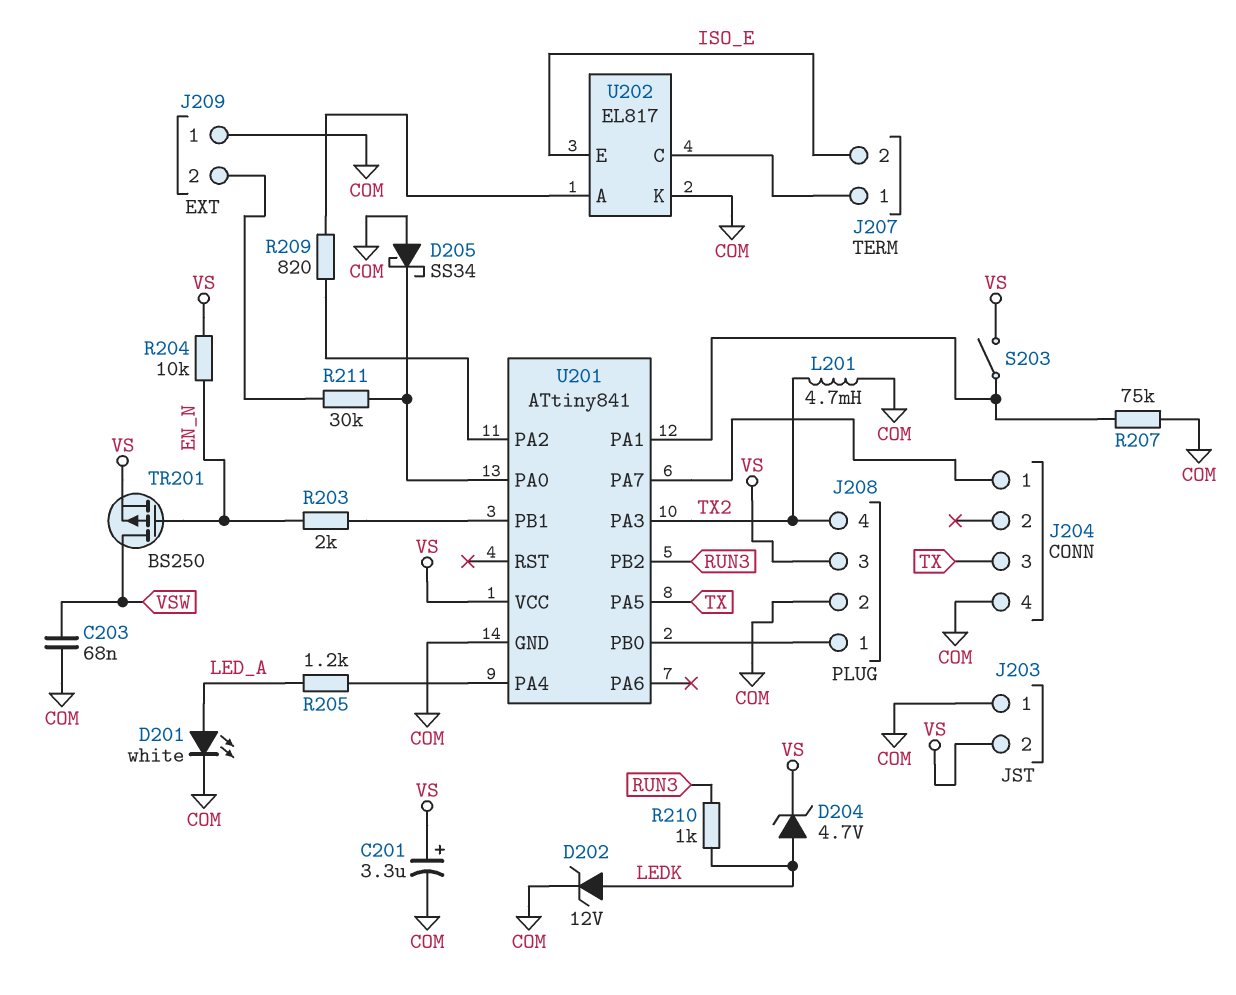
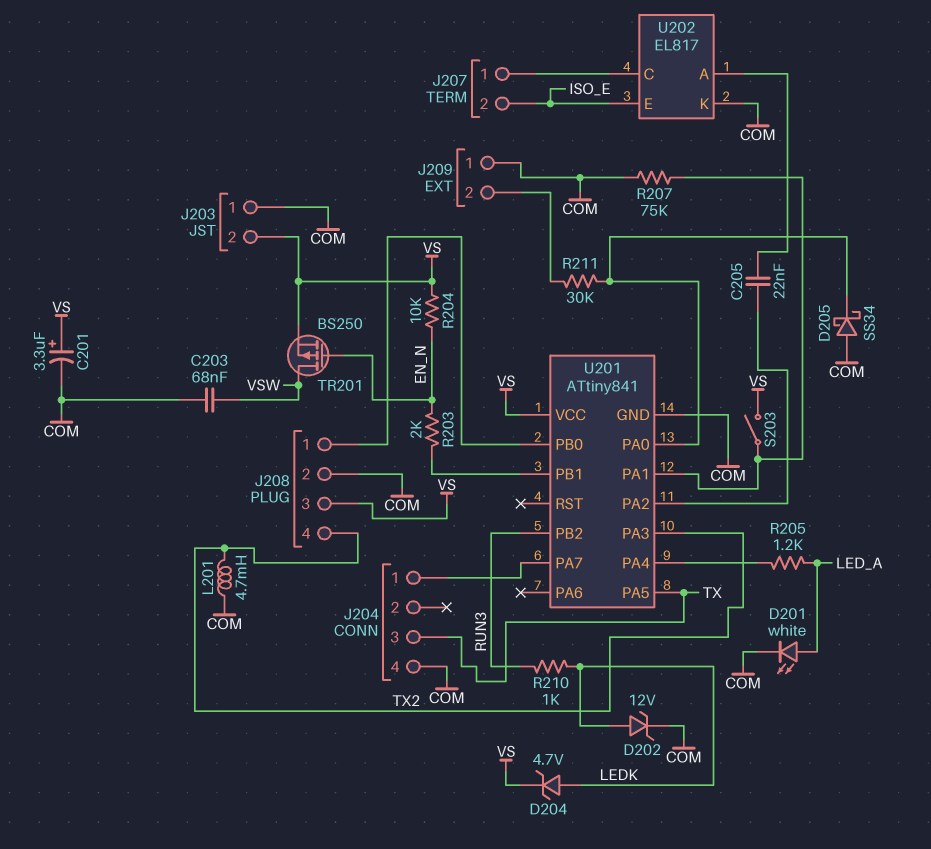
C205: none -> 22nF (U201/PA2, U202/A)
R209: 820 (U201/PA2, U202/A) -> none

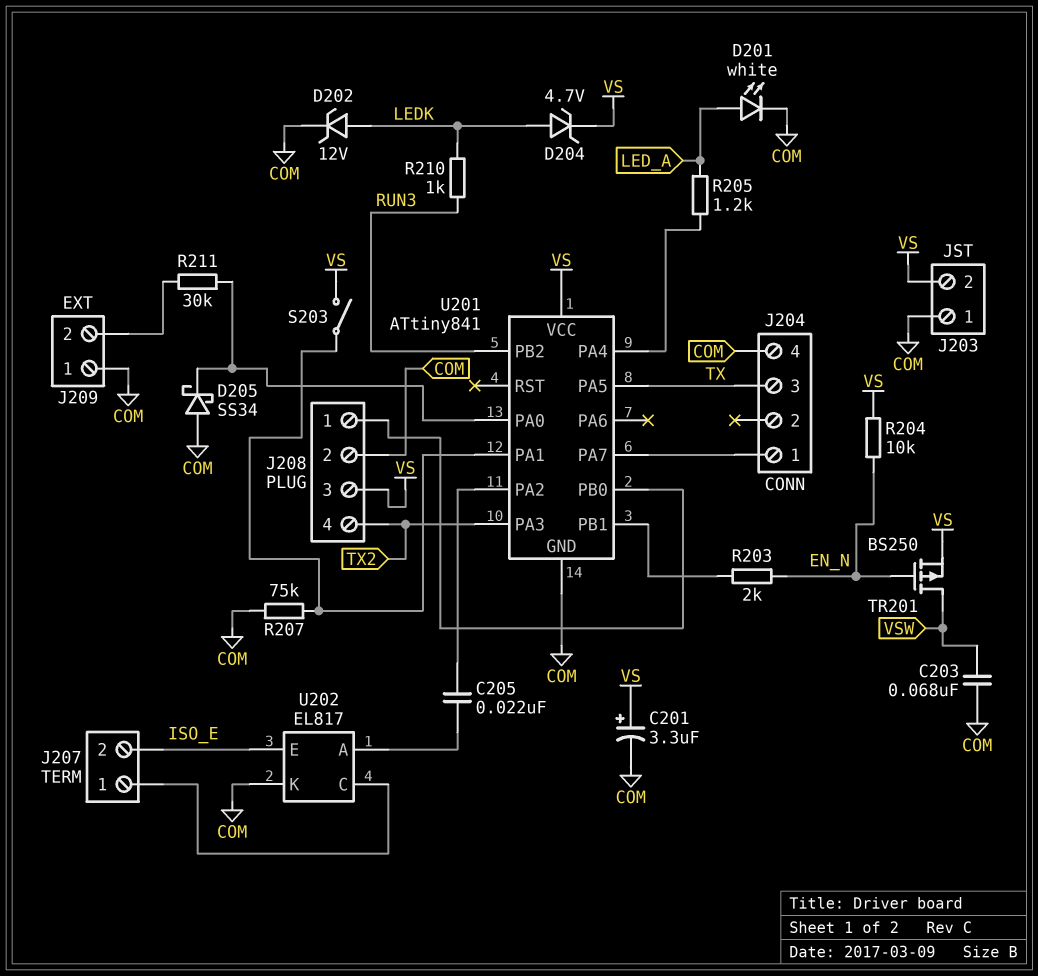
L201: 4.7mH (COM, TX2) -> none

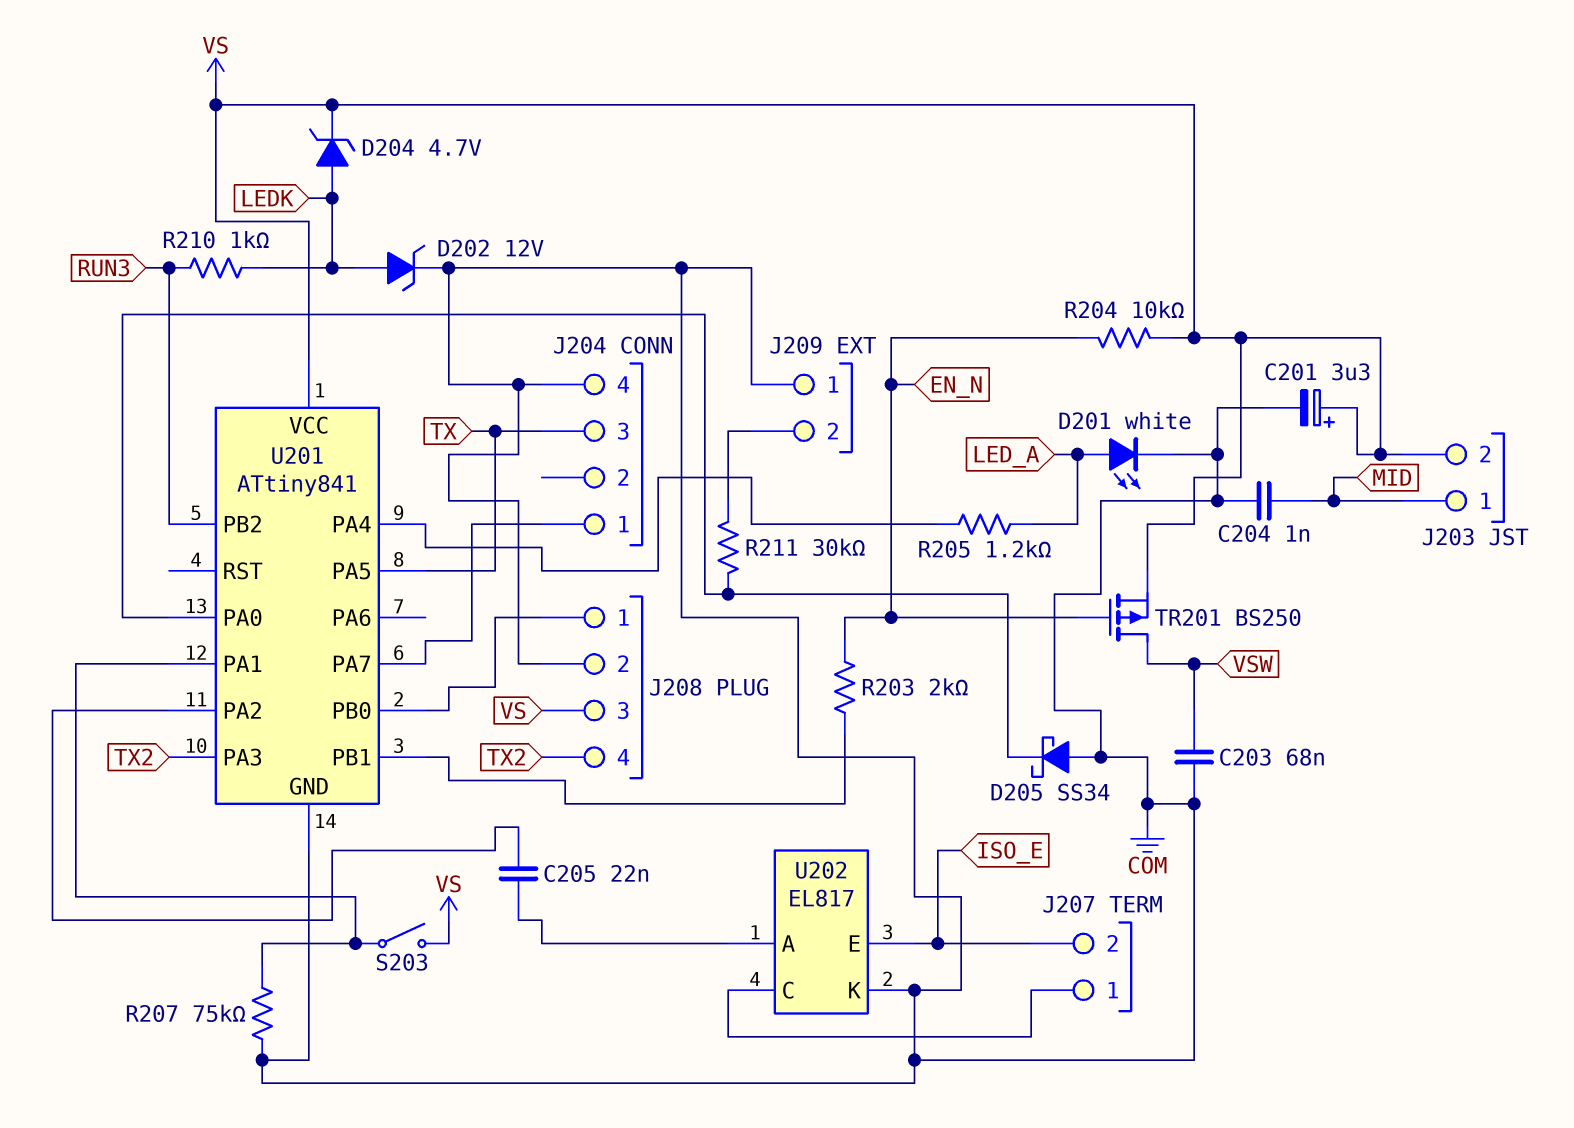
C204: none -> 1nF (COM, MID)
J203 pin 1: COM -> MID

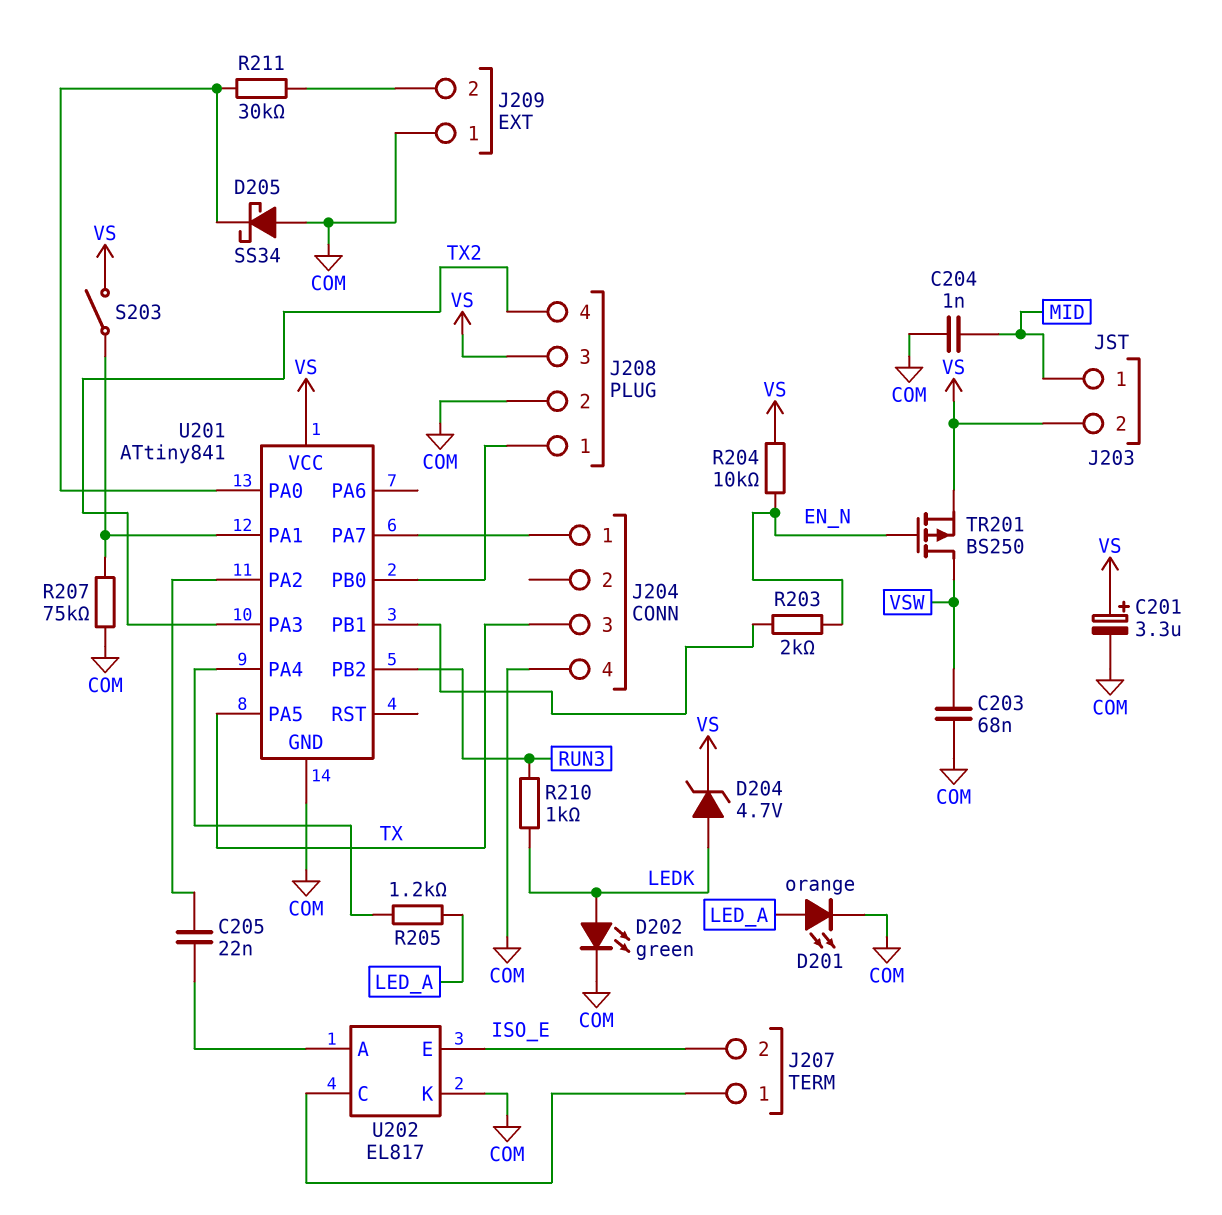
D201: LED white (A LED_A, K COM) -> LED orange (A LED_A, K COM)
D202: zener 12V (A LEDK, K COM) -> LED green (A LEDK, K COM)

